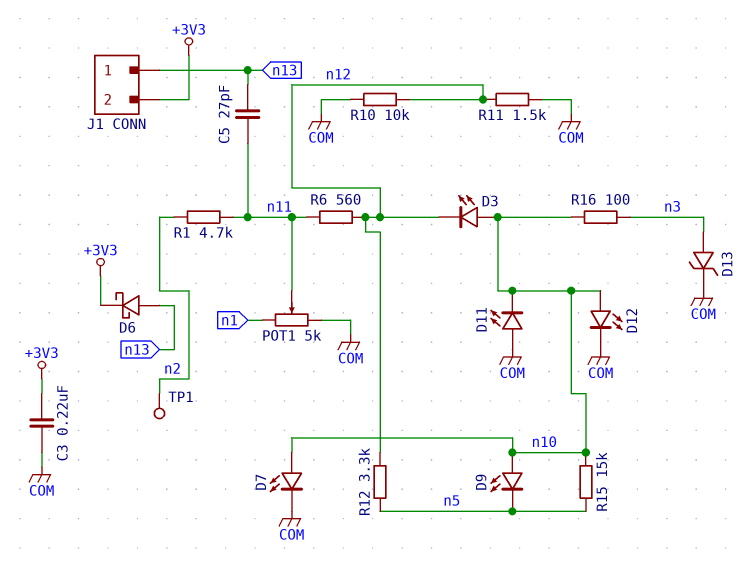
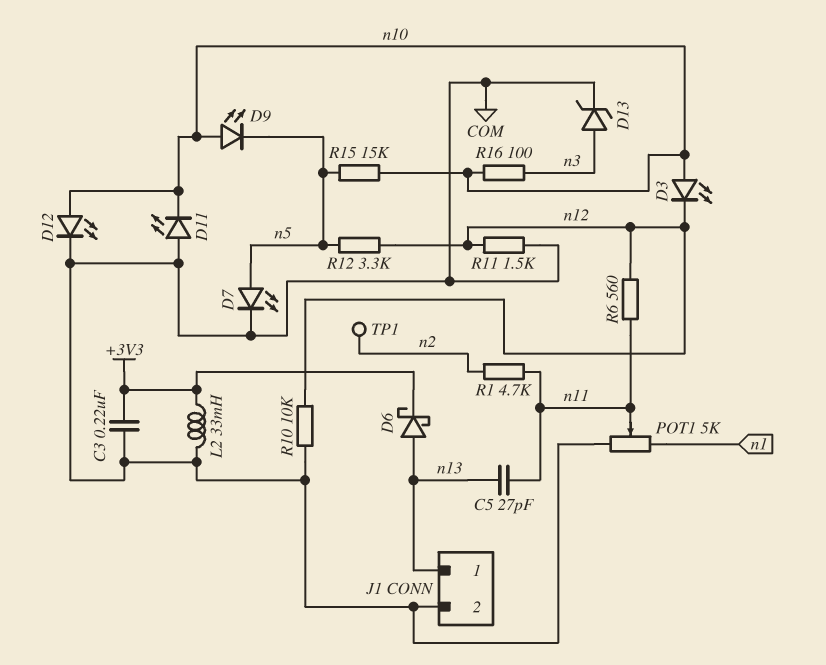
D7: LED (A n10, K COM) -> LED (A n5, K COM)
J1 pin 2: +3V3 -> COM
L2: none -> 33mH (+3V3, COM)

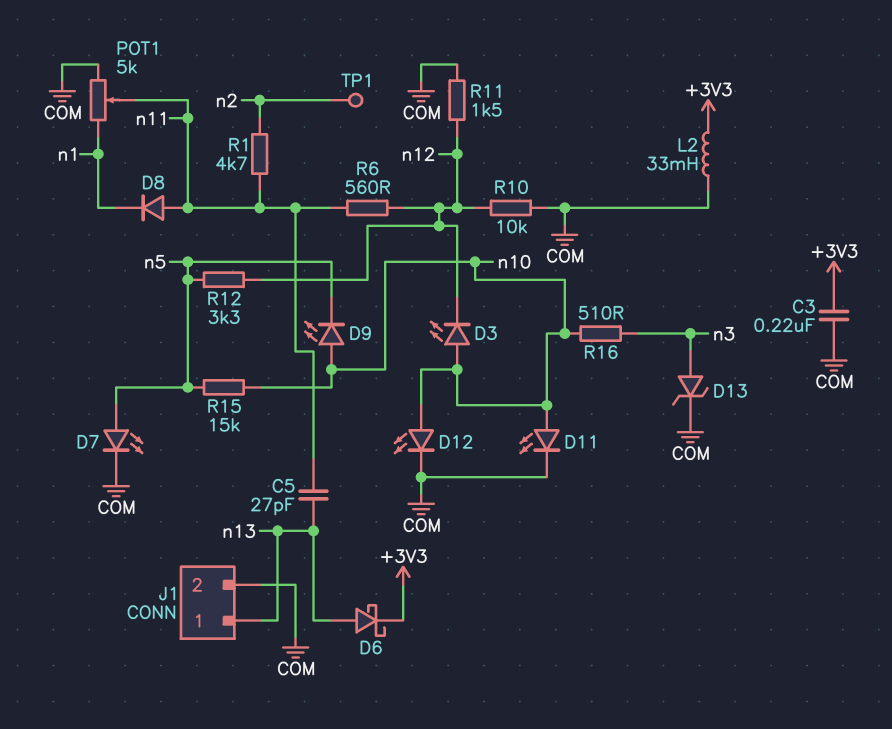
D8: none -> diode (A n11, K n1)
D11: LED (A COM, K n10) -> LED (A n10, K COM)
R16: 100 (n3, n10) -> 510 (n3, n10)

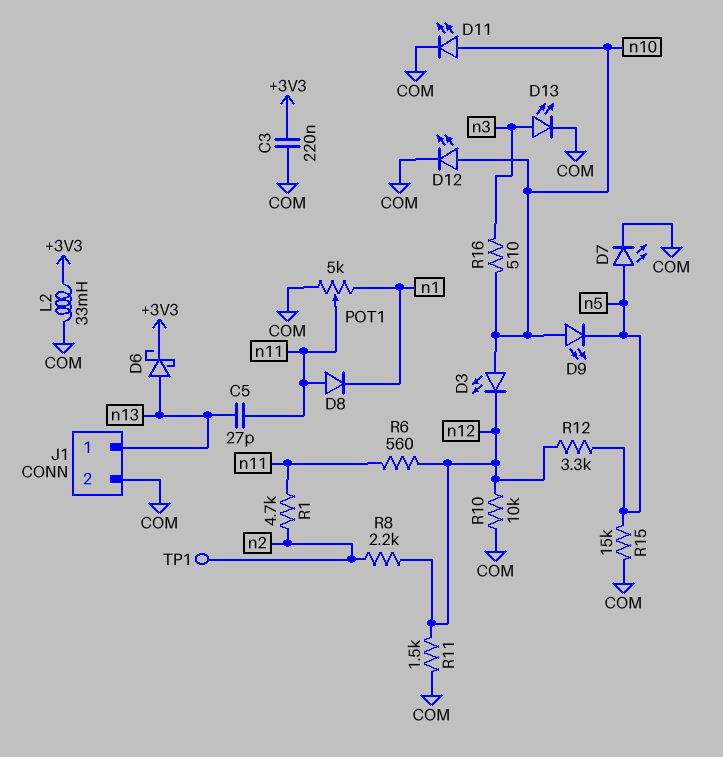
D13: zener (A n3, K COM) -> LED (A n3, K COM)
R8: none -> 2.2k (n2, n12)
R15: 15k (n5, n10) -> 15k (COM, n5)

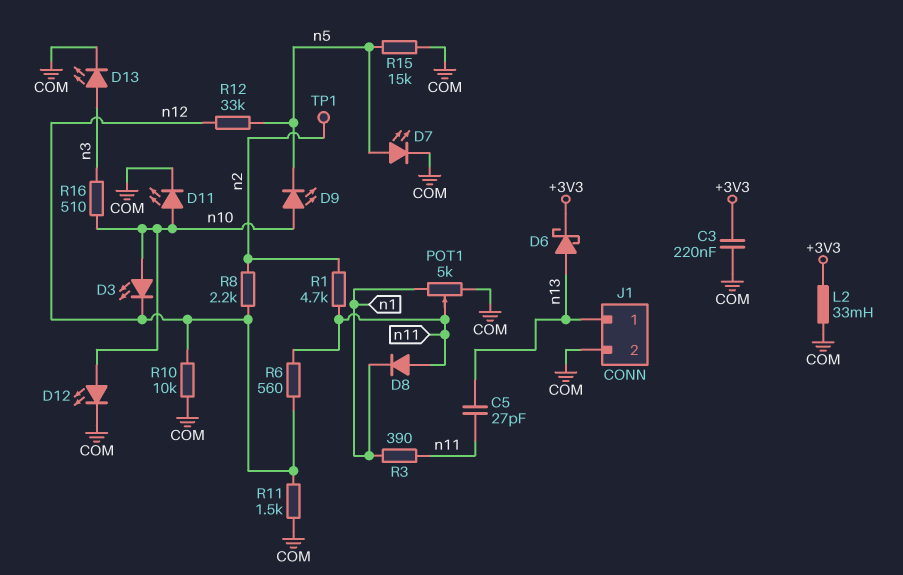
R3: none -> 390 (n1, n11)
R12: 3.3k (n5, n12) -> 33k (n5, n12)

